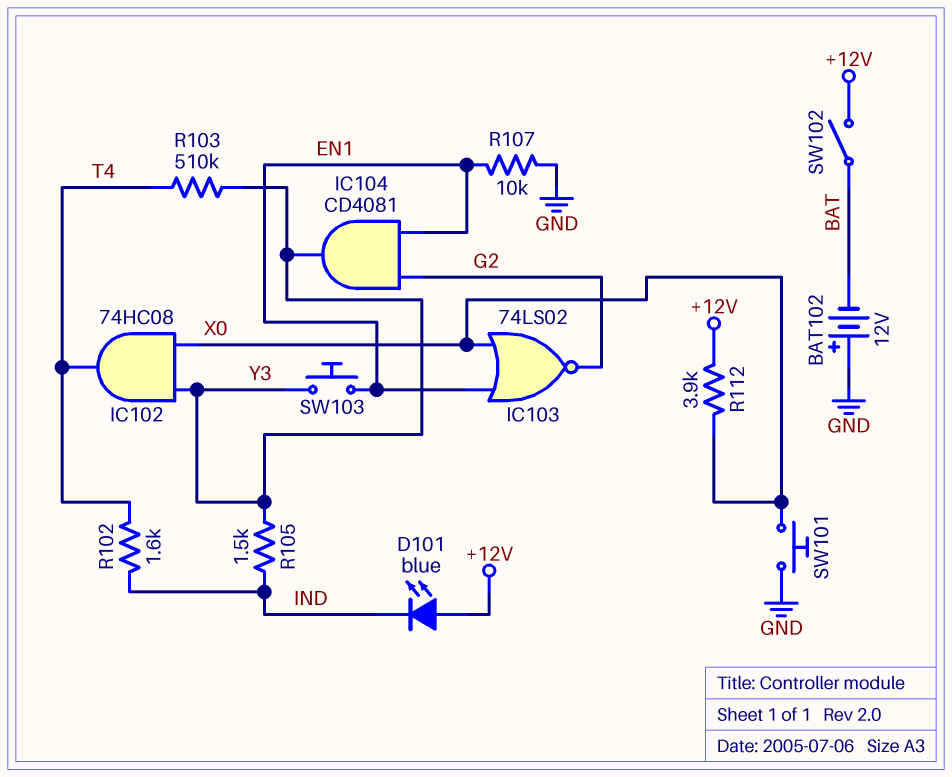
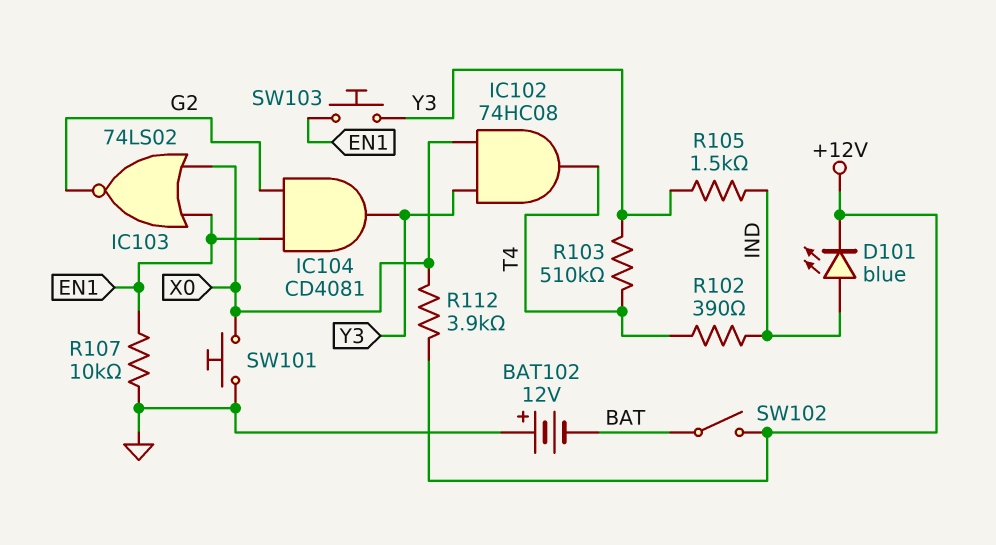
D101: LED blue (A +12V, K IND) -> LED blue (A IND, K +12V)
R102: 1.6k (IND, T4) -> 390 (IND, T4)

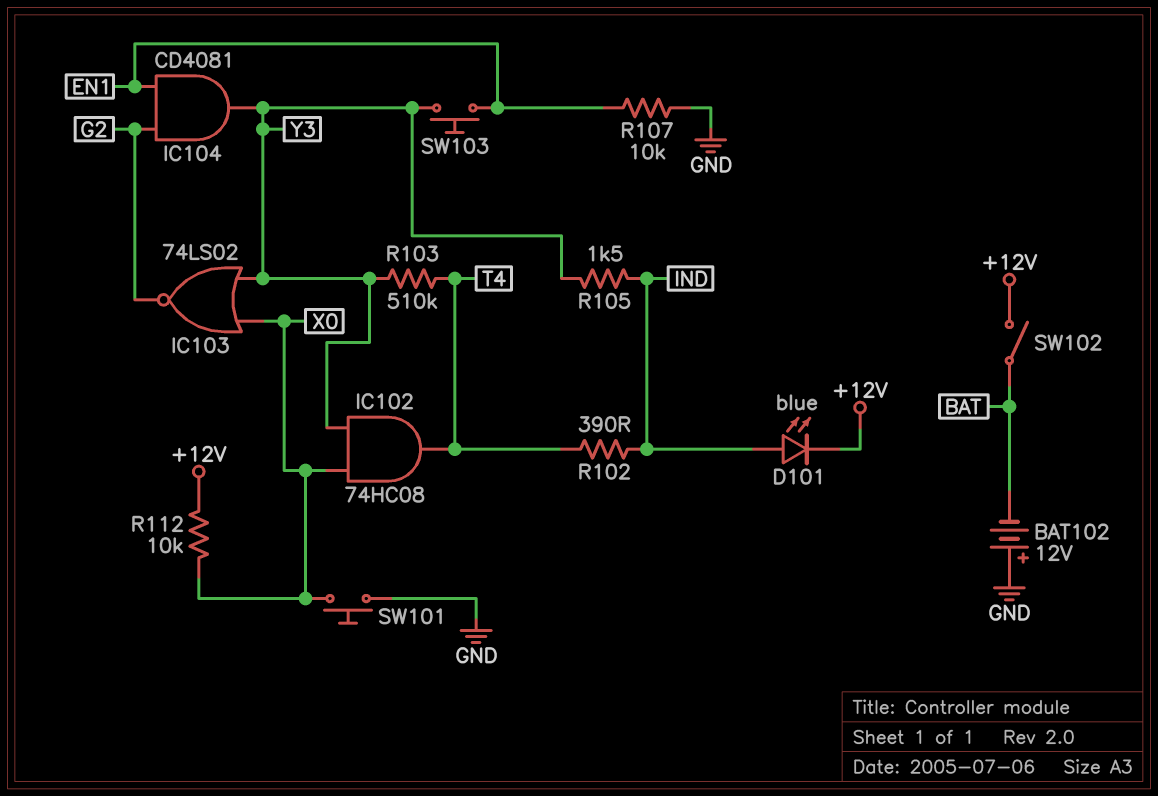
IC103: NOR 74LS02 (in EN1, in X0, out G2) -> NOR 74LS02 (in X0, in Y3, out G2)
R112: 3.9k (+12V, X0) -> 10k (+12V, X0)

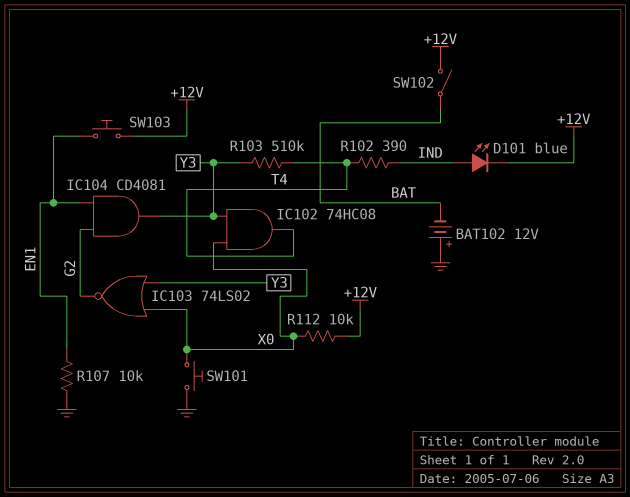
R105: 1.5k (IND, Y3) -> none
SW103: button (EN1, Y3) -> button (+12V, EN1)

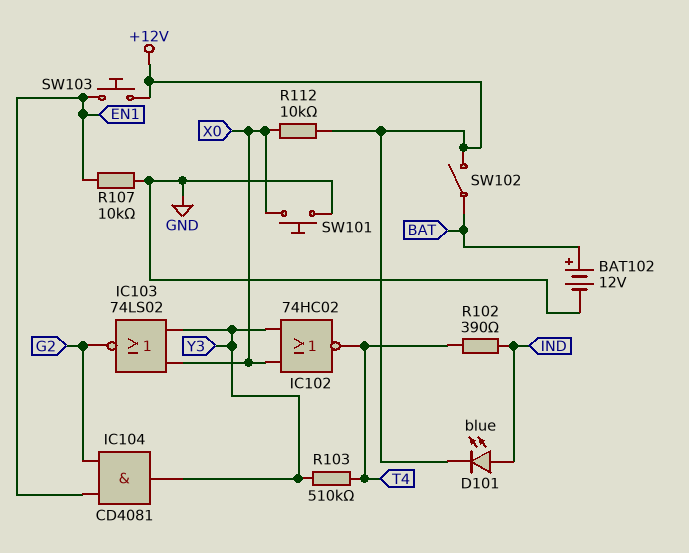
BAT102: 12V (plus GND, minus BAT) -> 12V (plus BAT, minus GND)
IC102: AND 74HC08 (in X0, in Y3, out T4) -> NOR 74HC02 (in X0, in Y3, out T4)

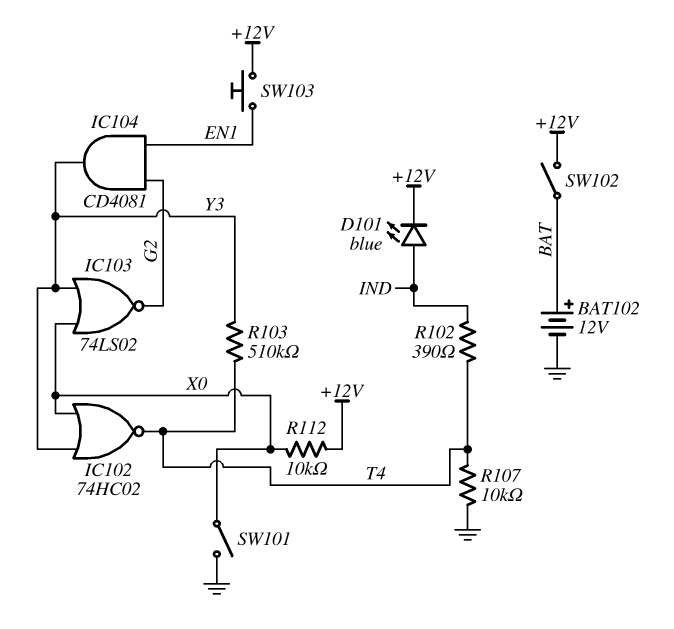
R107: 10k (EN1, GND) -> 10k (GND, T4)
SW101: button (GND, X0) -> switch (GND, X0)

